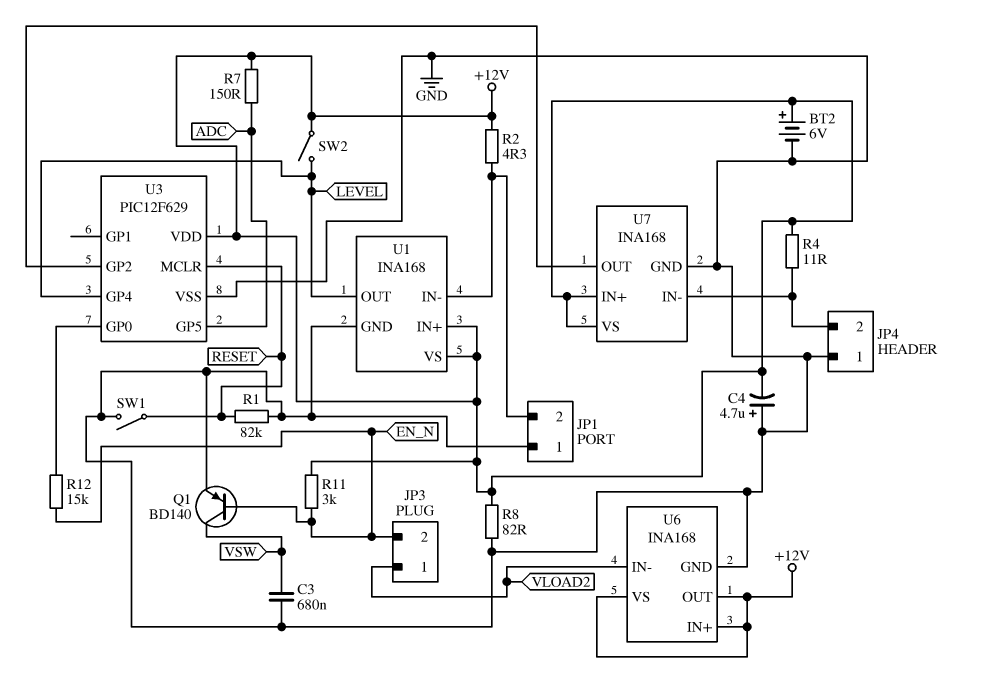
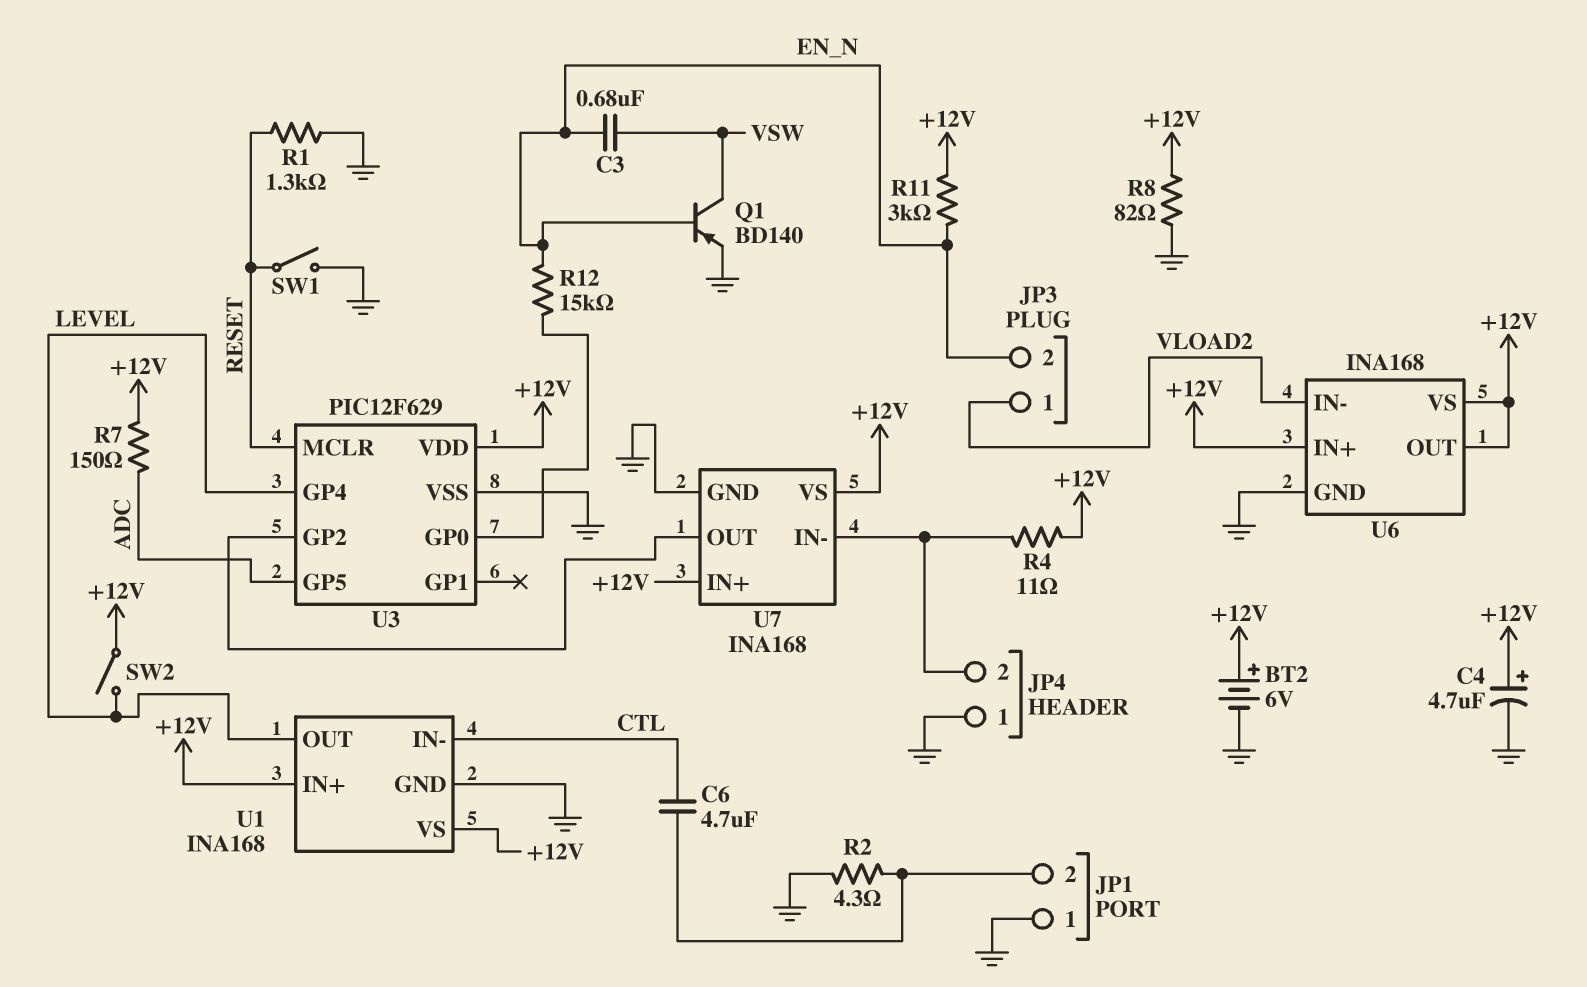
C3: 680nF (GND, VSW) -> 680nF (EN_N, VSW)
C4: 4.7uF (plus GND, minus +12V) -> 4.7uF (plus +12V, minus GND)
C6: none -> 4.7uF (CTL, JP1/2)
R1: 82k (GND, RESET) -> 1.3k (GND, RESET)
R2: 4.3 (+12V, JP1/2) -> 4.3 (GND, JP1/2)
U1 pin IN-: JP1/2 -> CTL

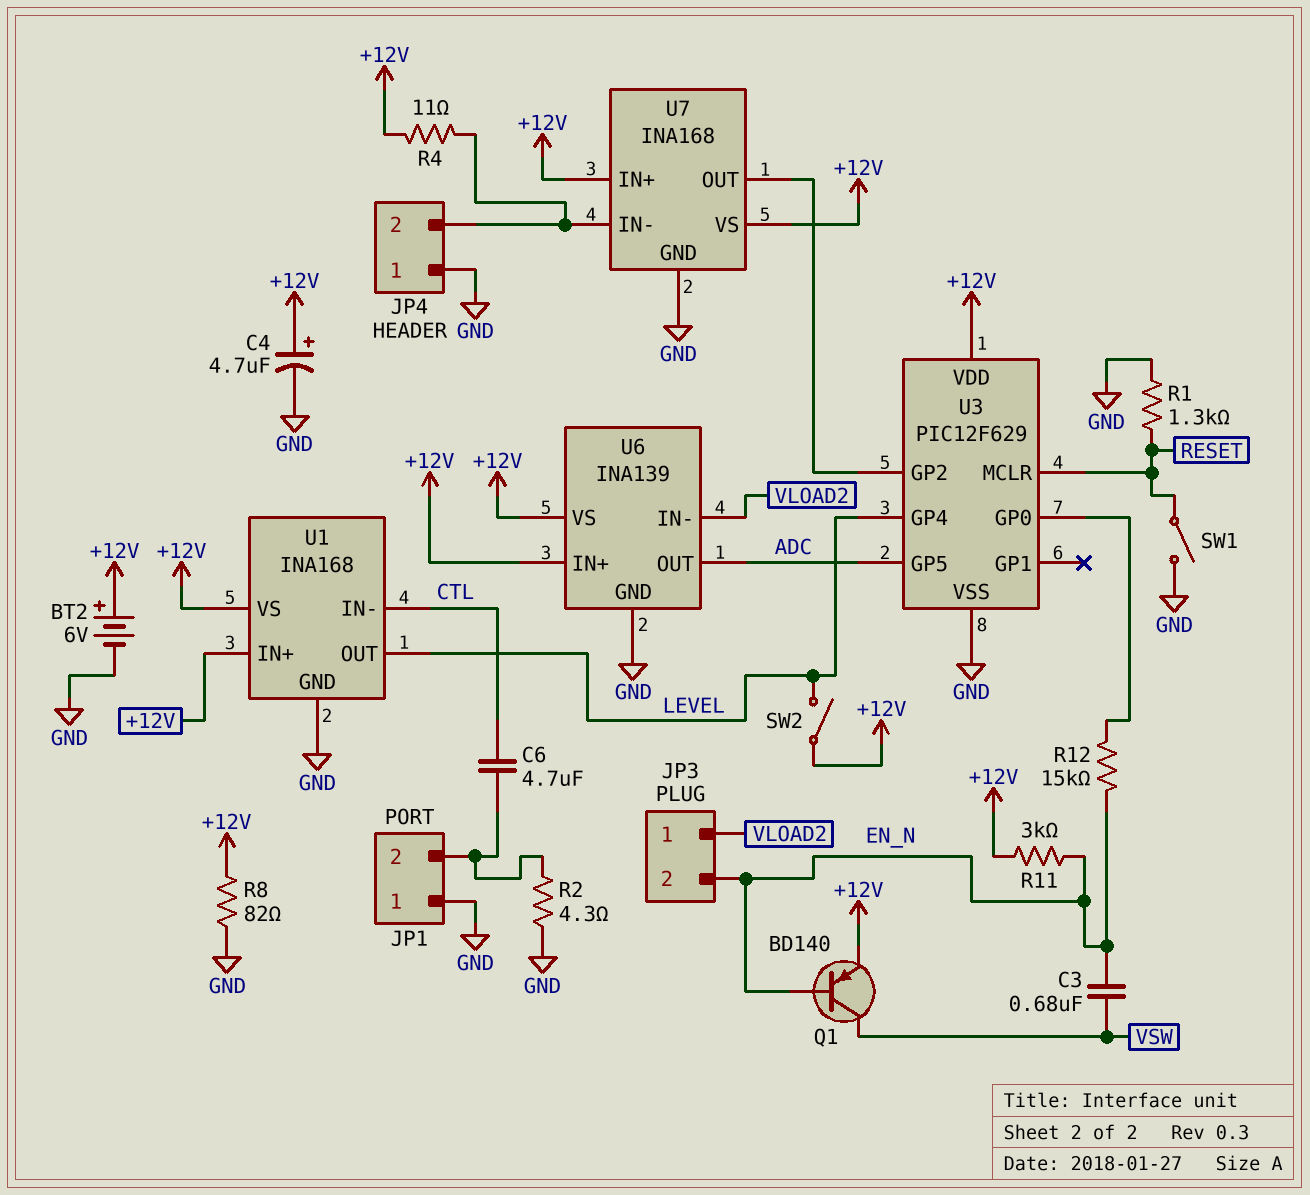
Q1: PNP BD140 (B EN_N, C VSW, E GND) -> PNP BD140 (B EN_N, C VSW, E +12V)
R7: 150 (+12V, ADC) -> none
U6: INA168 -> INA139
U6 pin OUT: +12V -> ADC

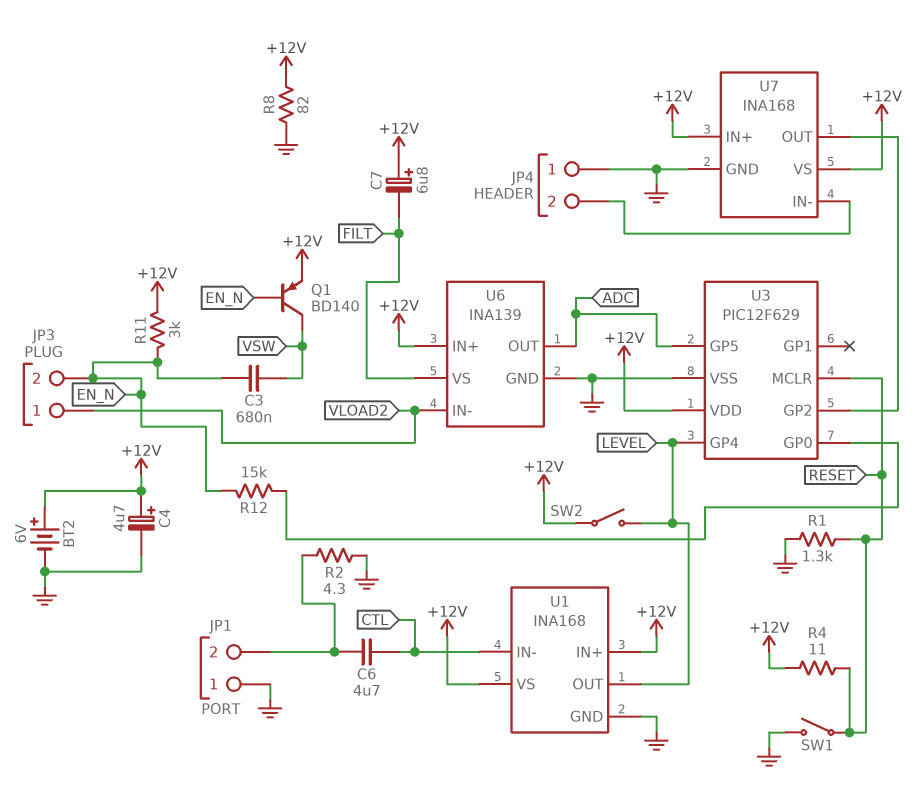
C7: none -> 6.8uF (plus +12V, minus FILT)
R4: 11 (+12V, JP4/2) -> 11 (+12V, RESET)
U6 pin VS: +12V -> FILT

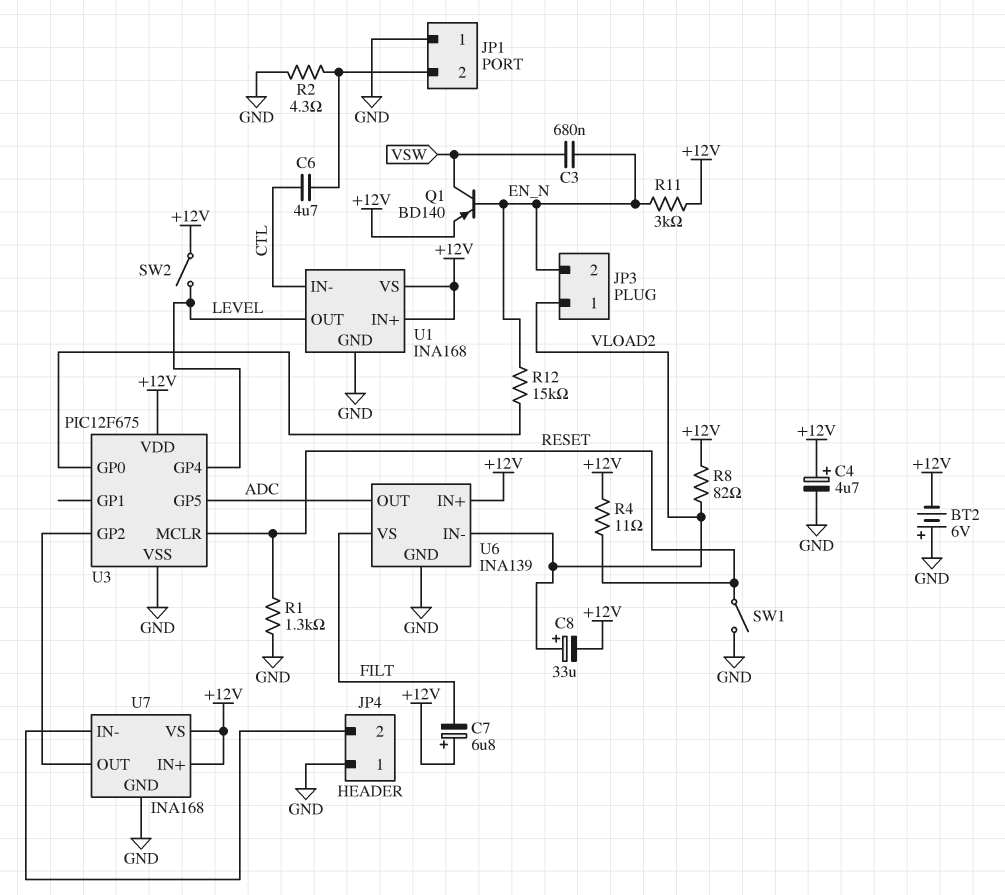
BT2: 6V (plus +12V, minus GND) -> 6V (plus GND, minus +12V)
C8: none -> 33uF (plus VLOAD2, minus +12V)
R8: 82 (+12V, GND) -> 82 (+12V, VLOAD2)
U3: PIC12F629 -> PIC12F675

